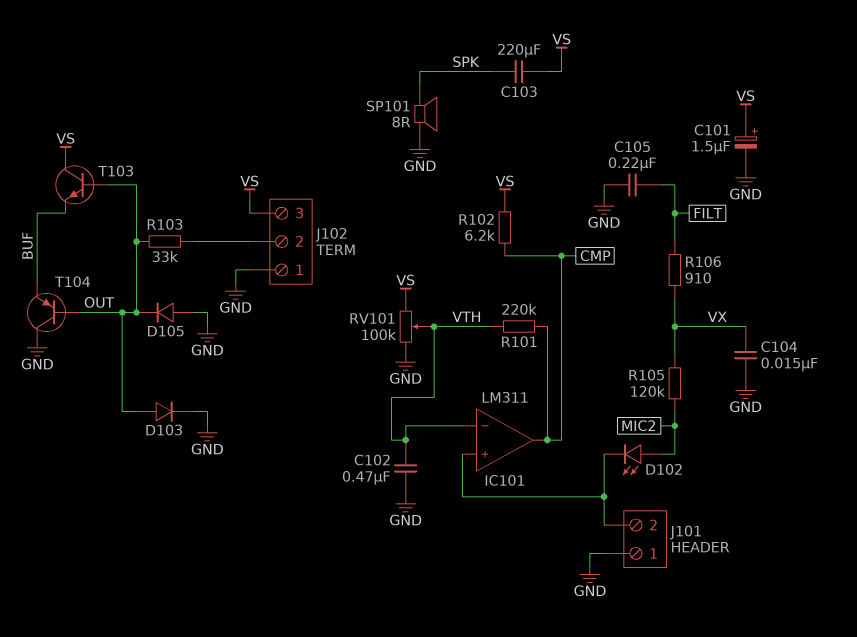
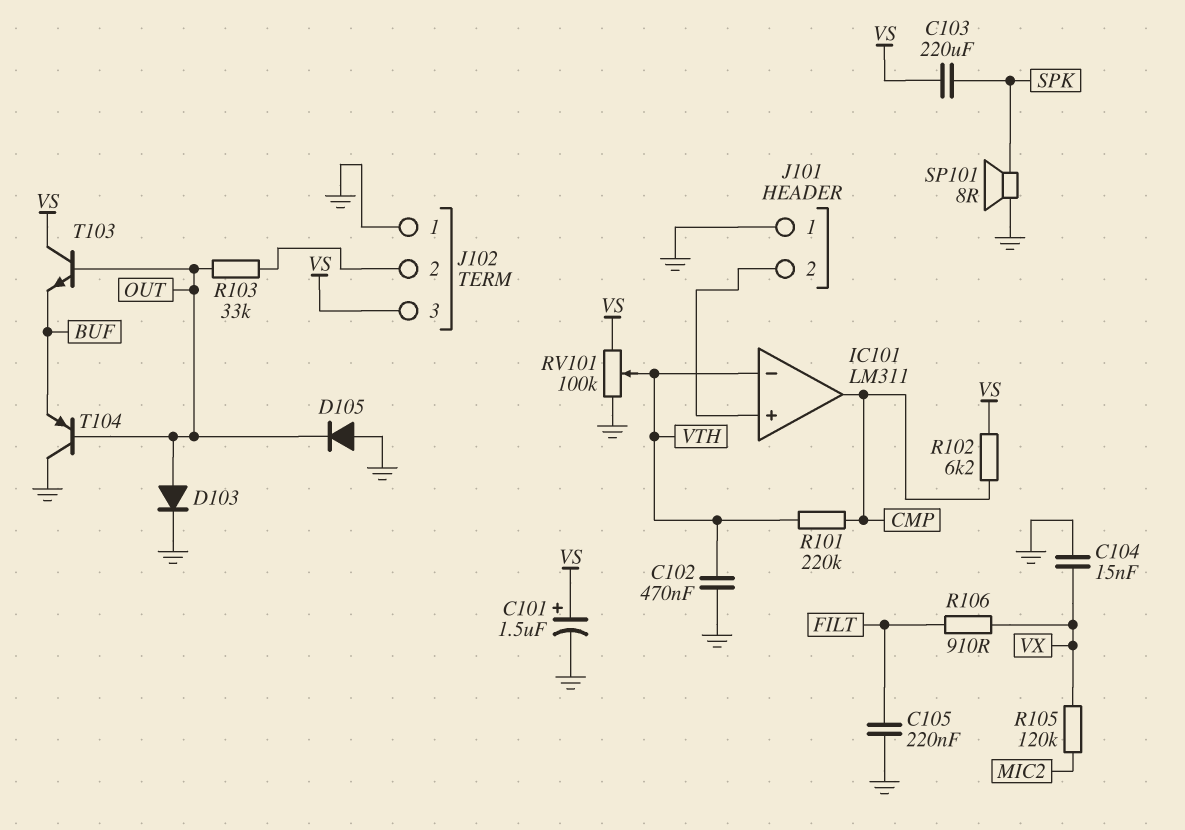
D102: LED (A MIC2, K IC101/in+) -> none

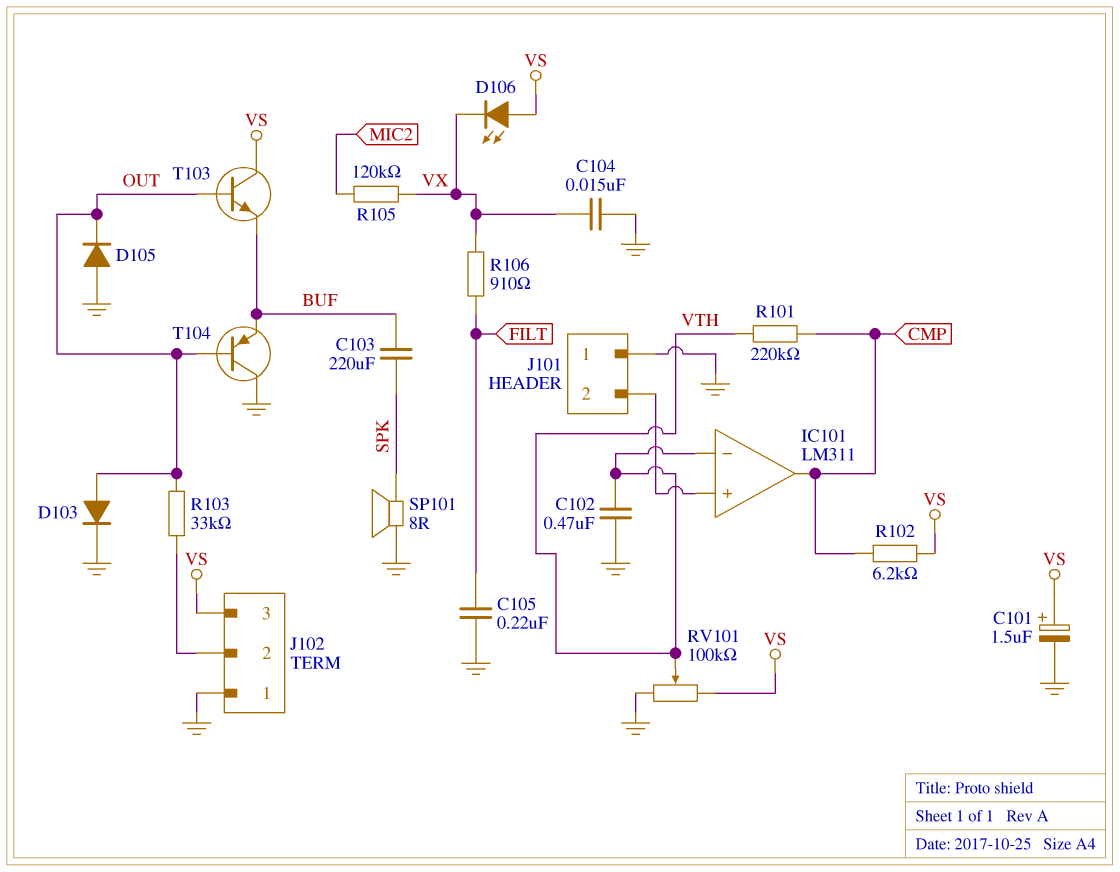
C103: 220uF (SPK, VS) -> 220uF (BUF, SPK)
D106: none -> LED (A VS, K VX)

